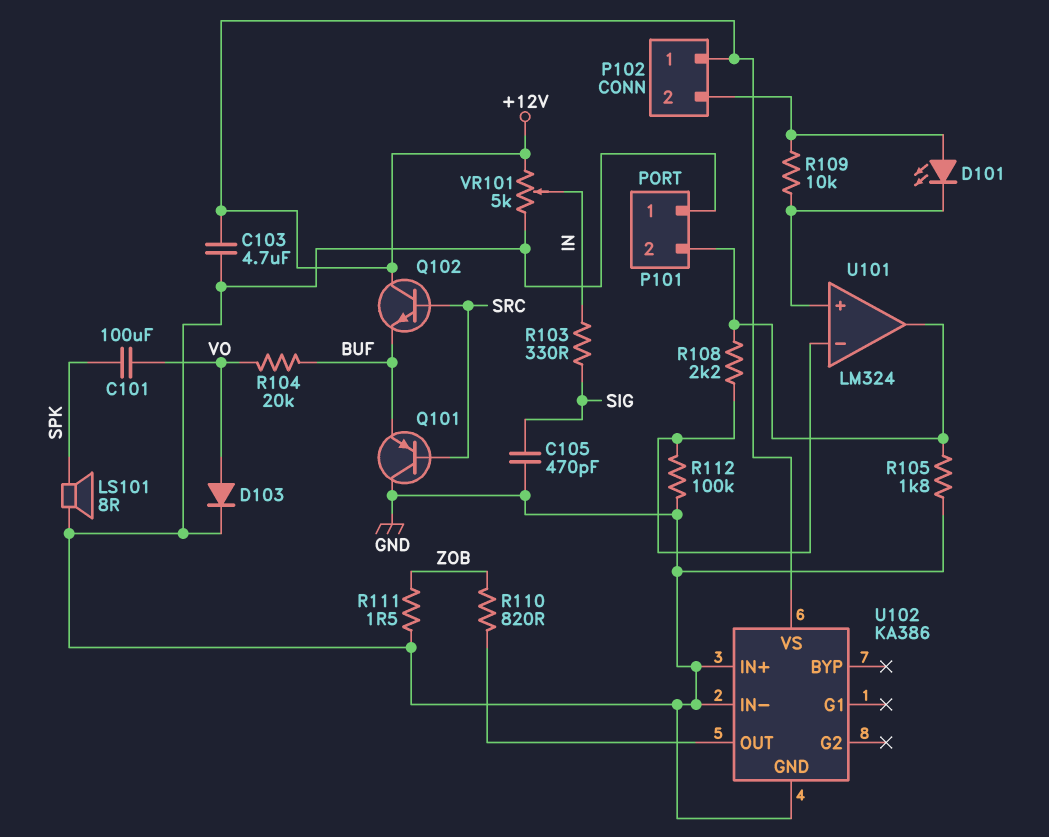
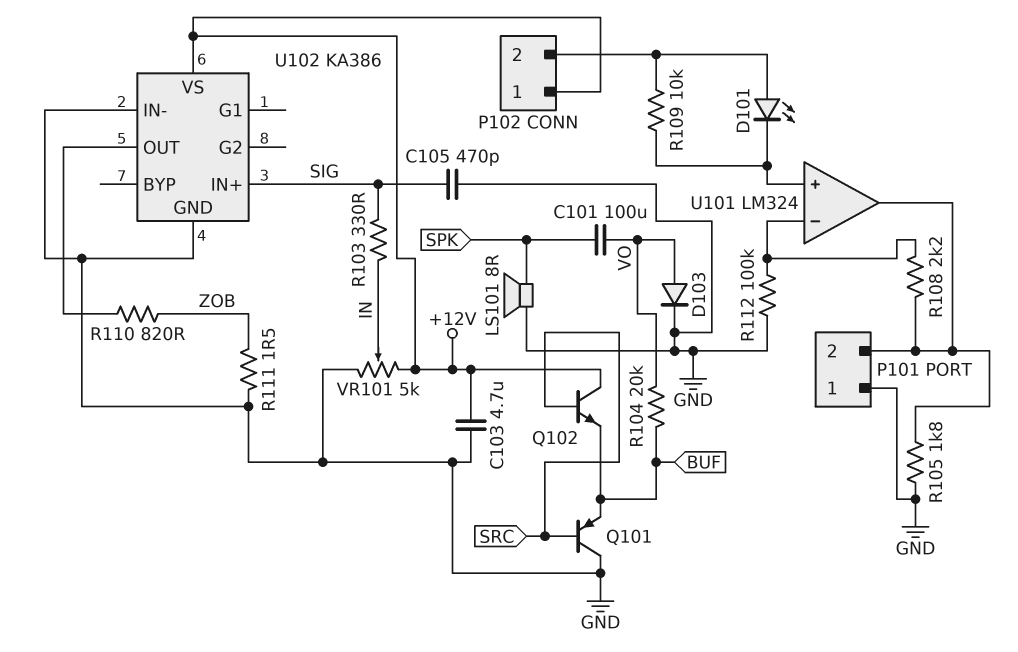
U102 pin IN+: GND -> SIG

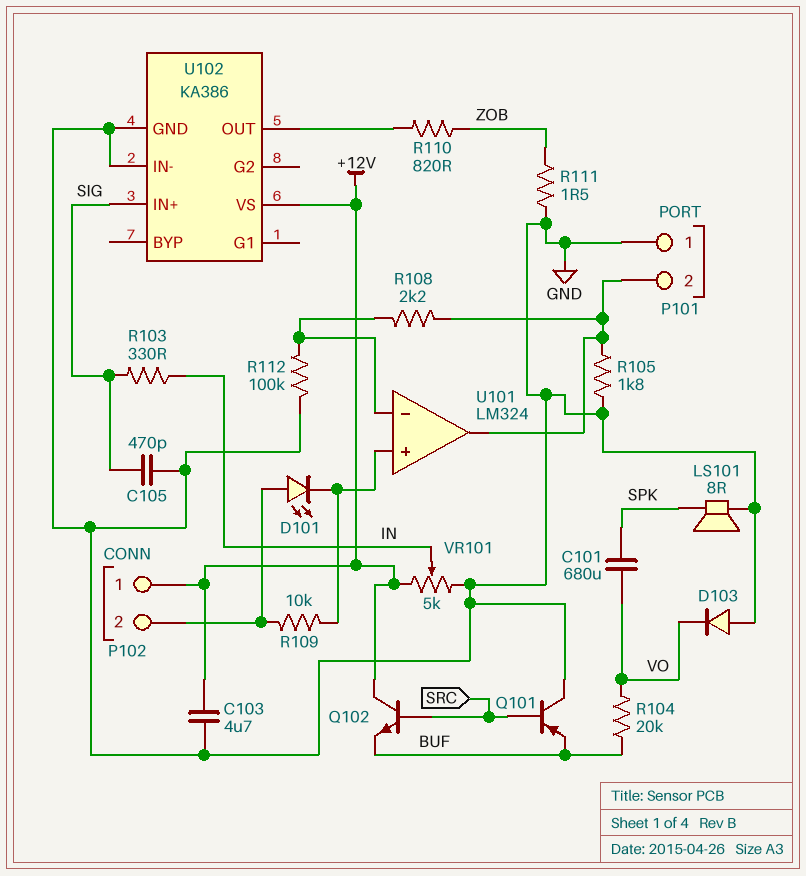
C101: 100uF (SPK, VO) -> 680uF (SPK, VO)
D103: diode (A VO, K GND) -> diode (A GND, K VO)

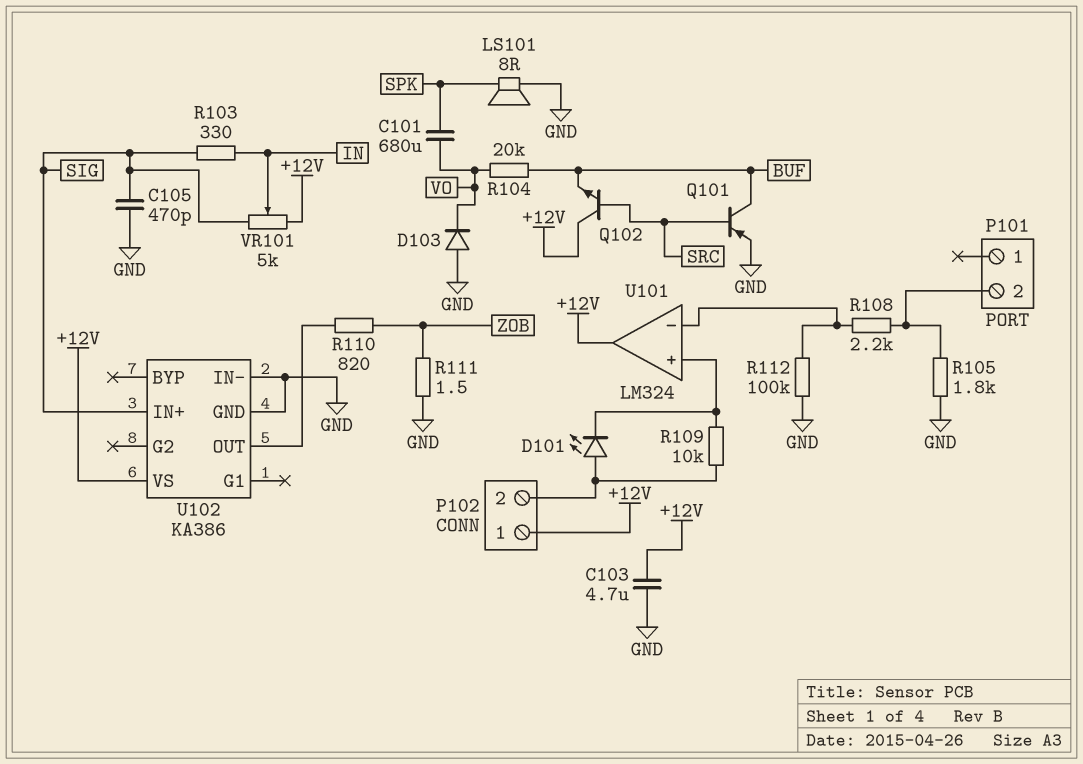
P101 pin 1: GND -> none
Q101: PNP (B SRC, C GND, E BUF) -> PNP (B SRC, C BUF, E GND)
U101 pin out: P101/2 -> +12V
VR101: 5k (+12V, GND, wiper IN) -> 5k (+12V, SIG, wiper IN)

